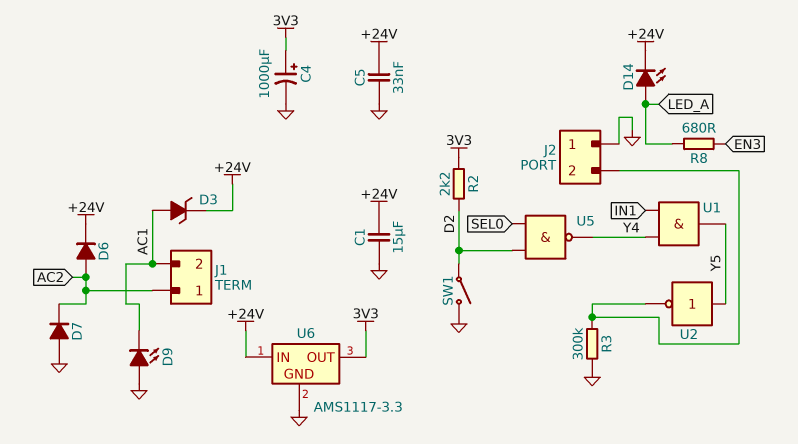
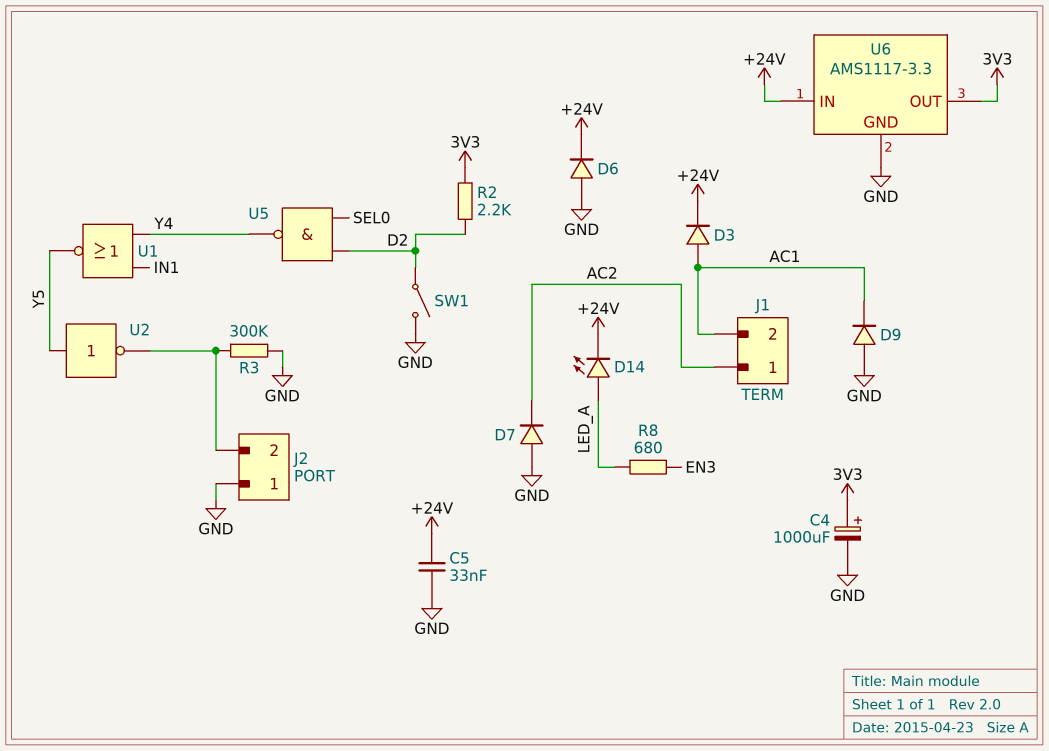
C1: 15uF (+24V, GND) -> none
D3: zener (A AC1, K +24V) -> diode (A AC1, K +24V)
D6: diode (A AC2, K +24V) -> diode (A GND, K +24V)
D9: LED (A GND, K AC1) -> diode (A GND, K AC1)
U1: AND (in IN1, in Y4, out Y5) -> NOR (in IN1, in Y4, out Y5)

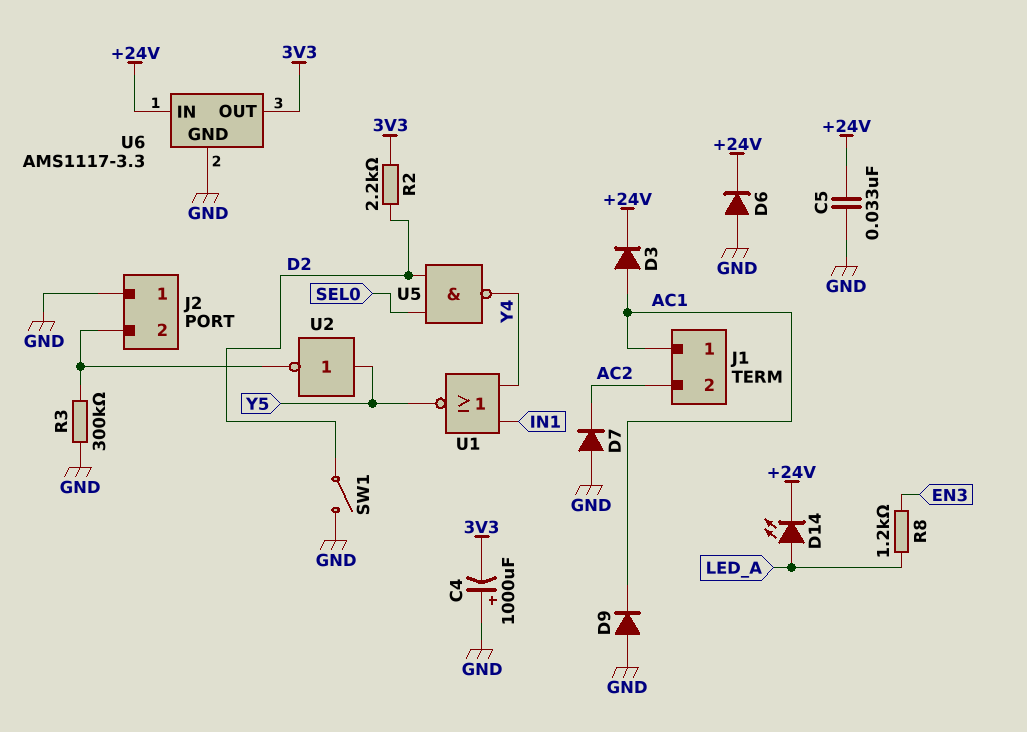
C4: 1000uF (plus 3V3, minus GND) -> 1000uF (plus GND, minus 3V3)
J1 pin 1: AC2 -> AC1
J1 pin 2: AC1 -> AC2
R8: 680 (EN3, LED_A) -> 1.2k (EN3, LED_A)

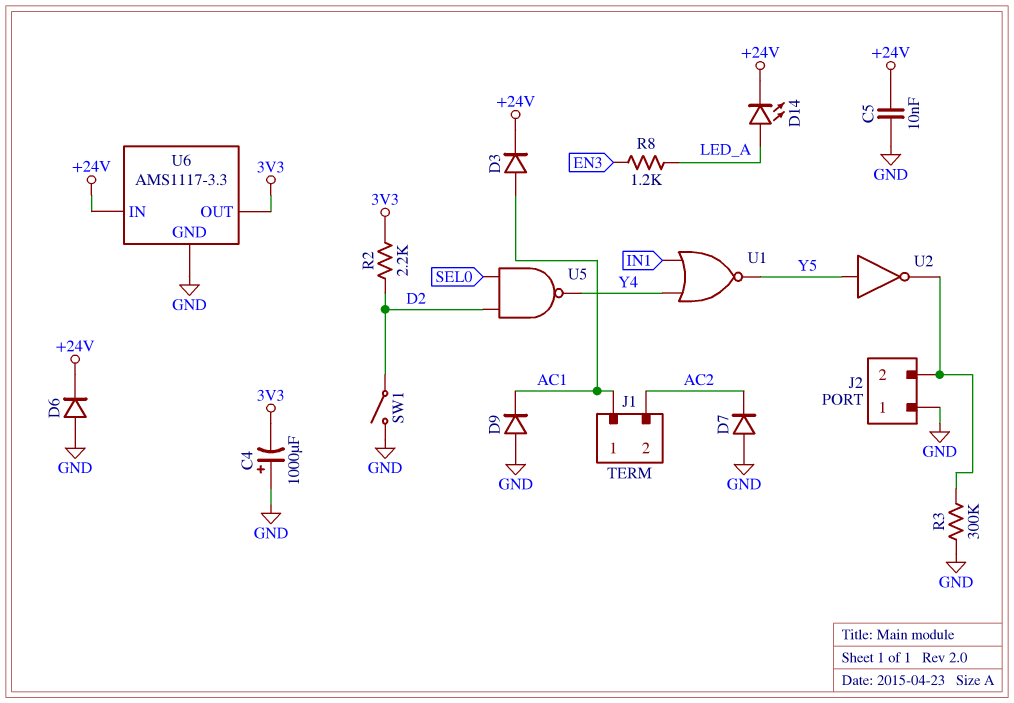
C5: 33nF (+24V, GND) -> 10nF (+24V, GND)

